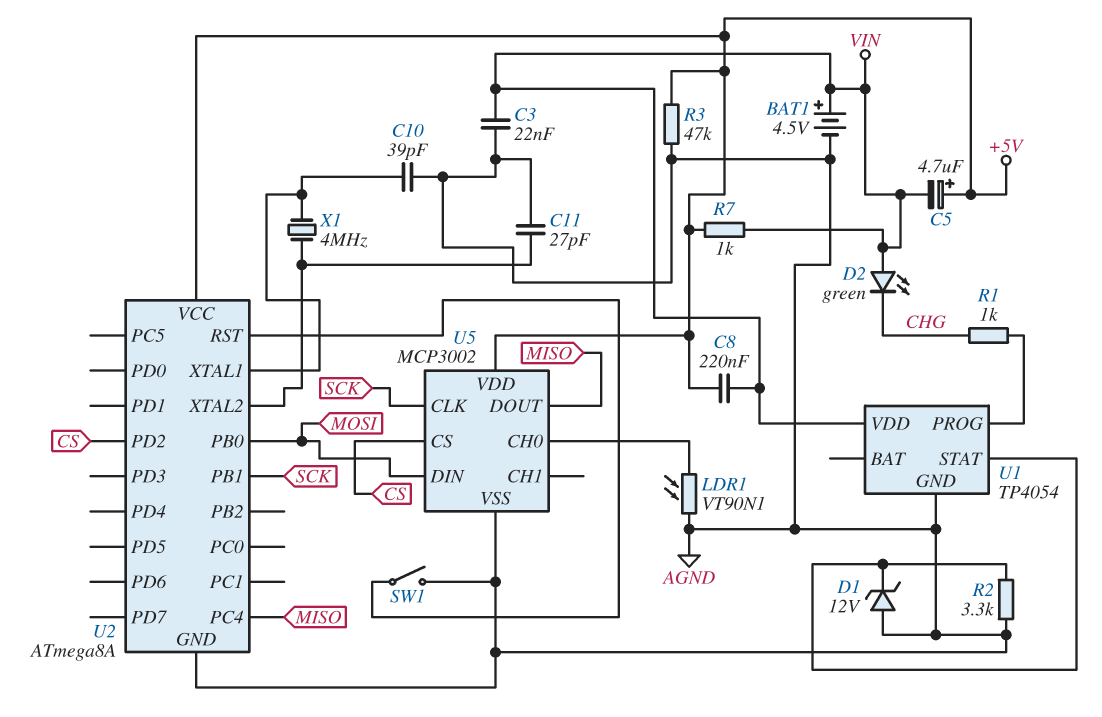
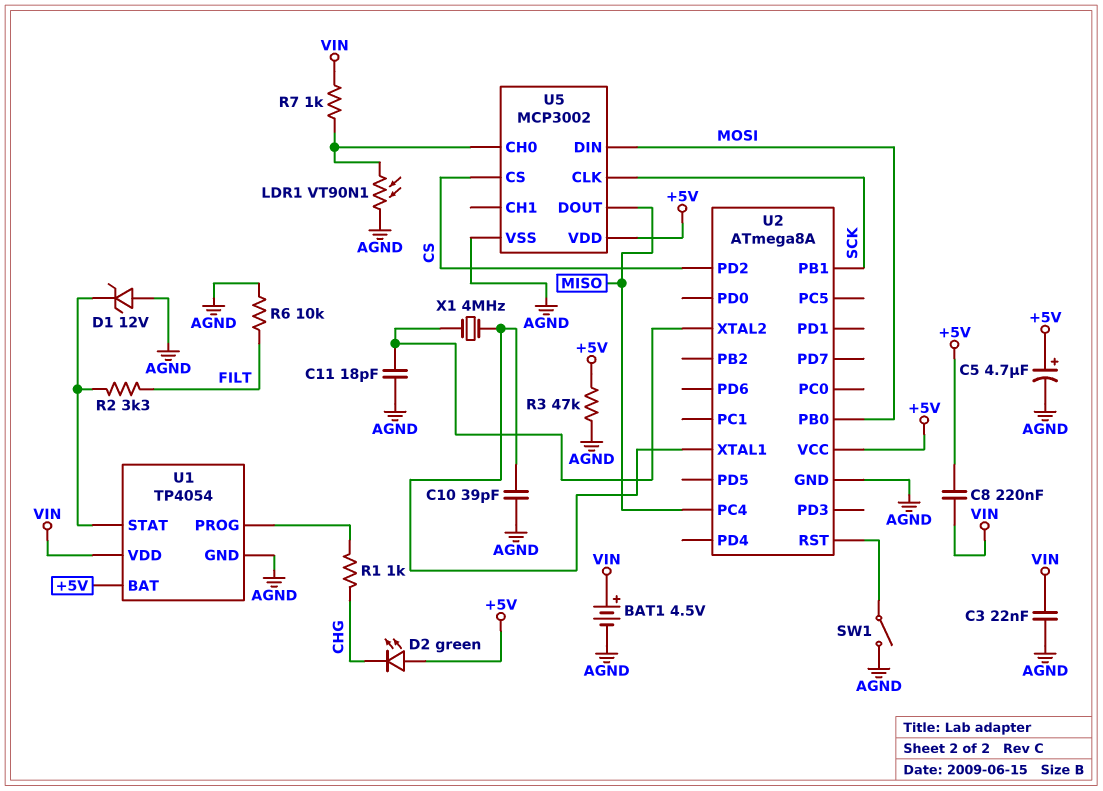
C5: 4.7uF (plus +5V, minus VIN) -> 4.7uF (plus +5V, minus AGND)
C11: 27pF (AGND, U2/XTAL2) -> 18pF (AGND, U2/XTAL2)
D2: LED green (A VIN, K CHG) -> LED green (A +5V, K CHG)
R2: 3.3k (AGND, U1/STAT) -> 3.3k (FILT, U1/STAT)
R6: none -> 10k (AGND, FILT)
R7: 1k (+5V, VIN) -> 1k (U5/CH0, VIN)
U1 pin BAT: none -> +5V

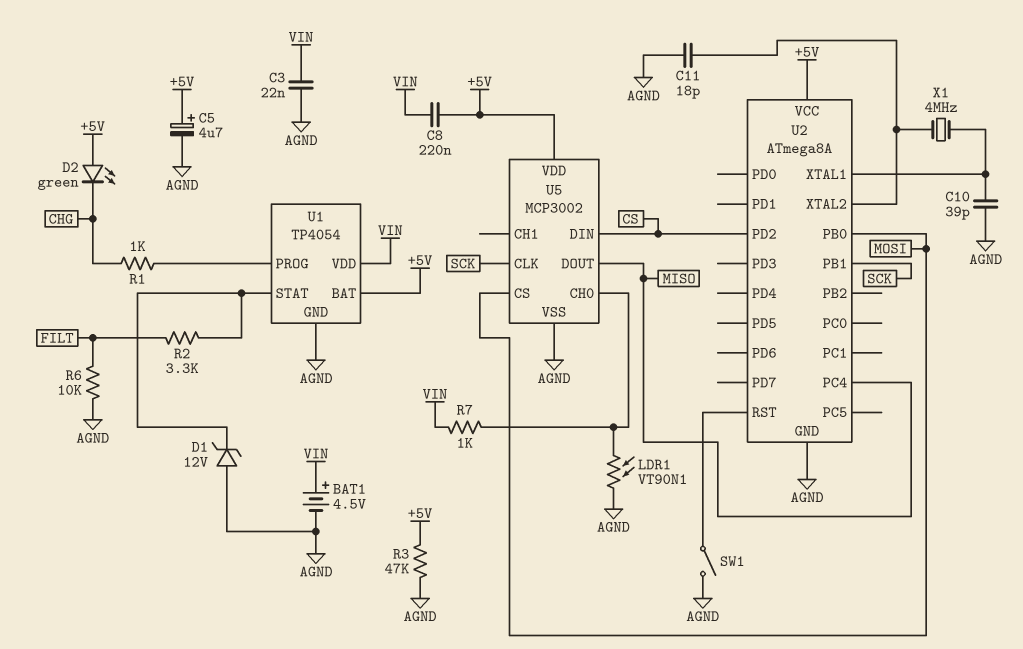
U5 pin CS: CS -> MOSI
U5 pin DIN: MOSI -> CS

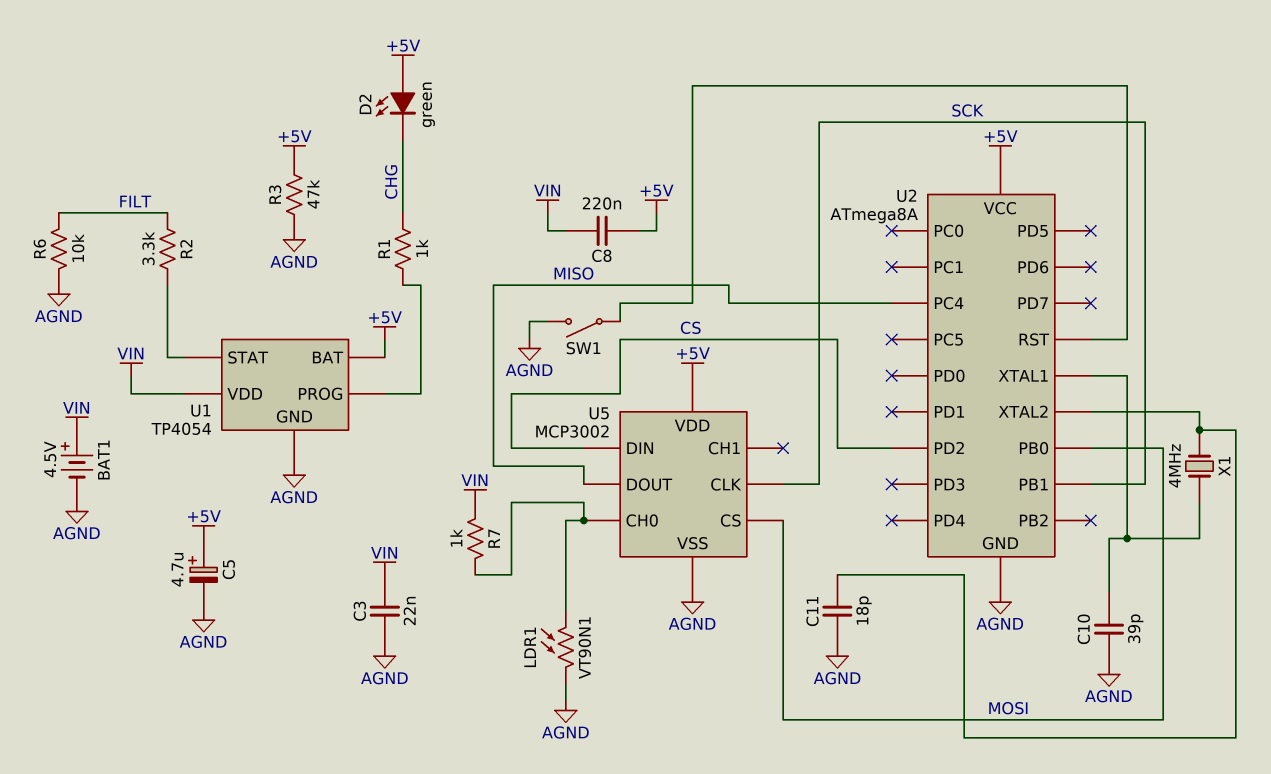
D1: zener 12V (A AGND, K U1/STAT) -> none

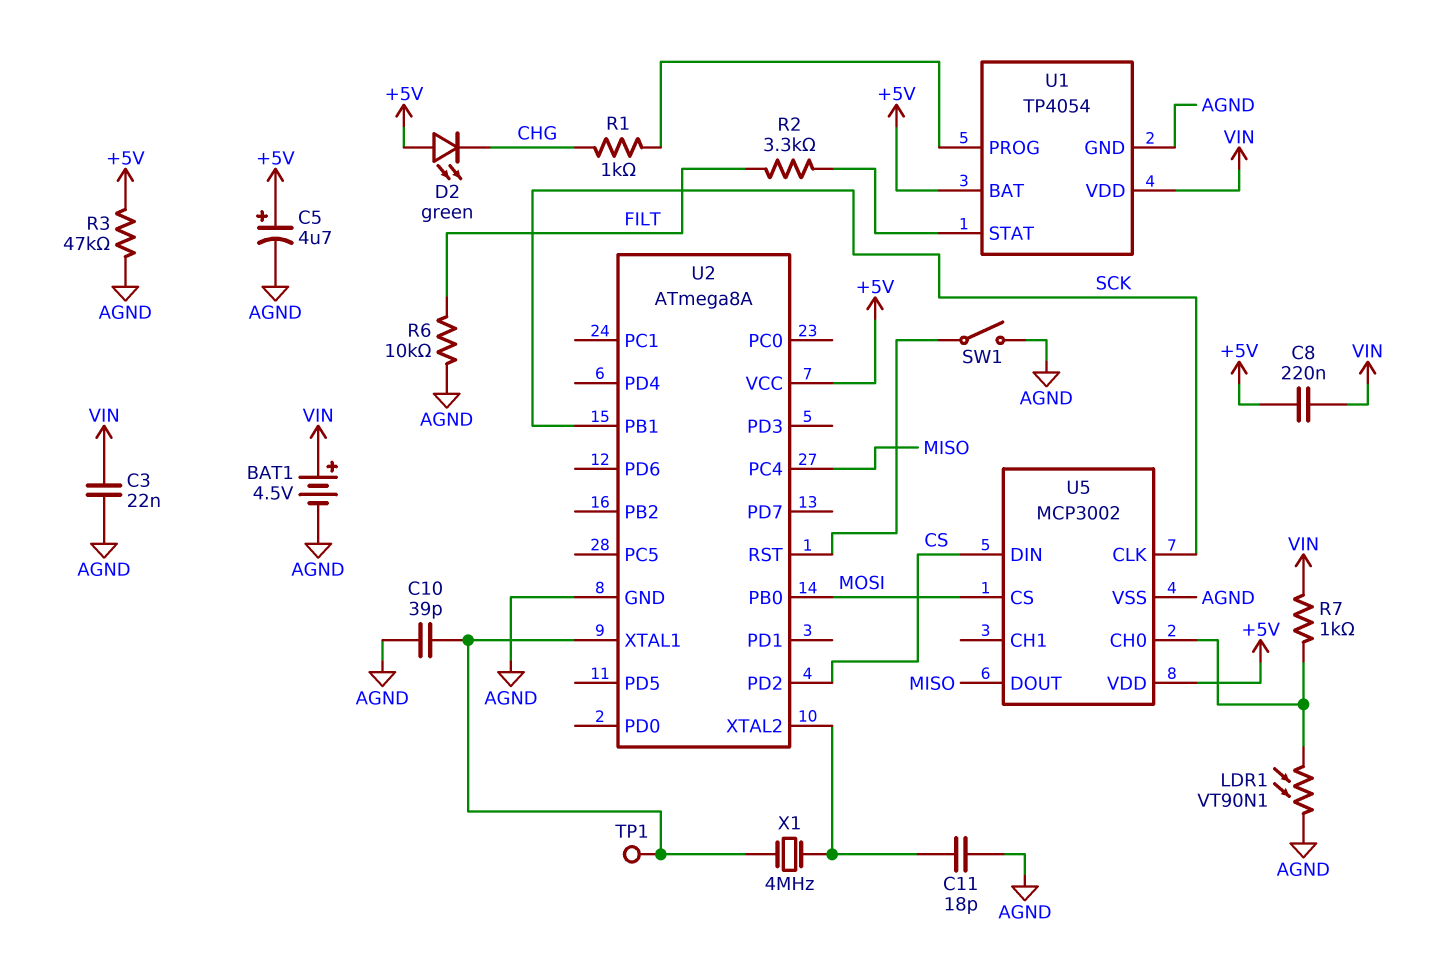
TP1: none -> test point (U2/XTAL1)

